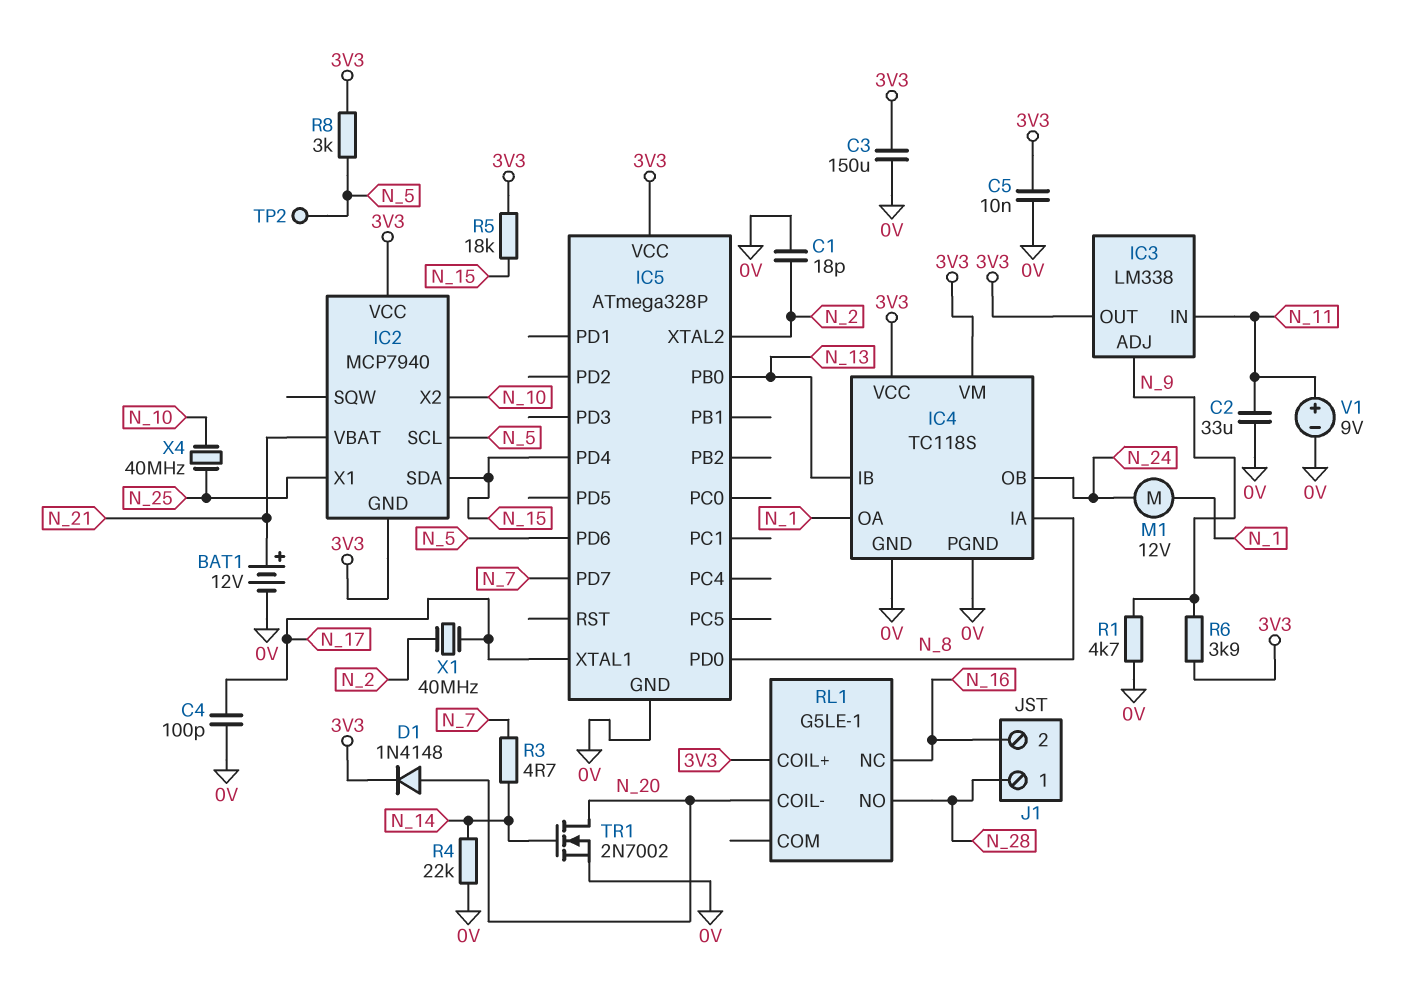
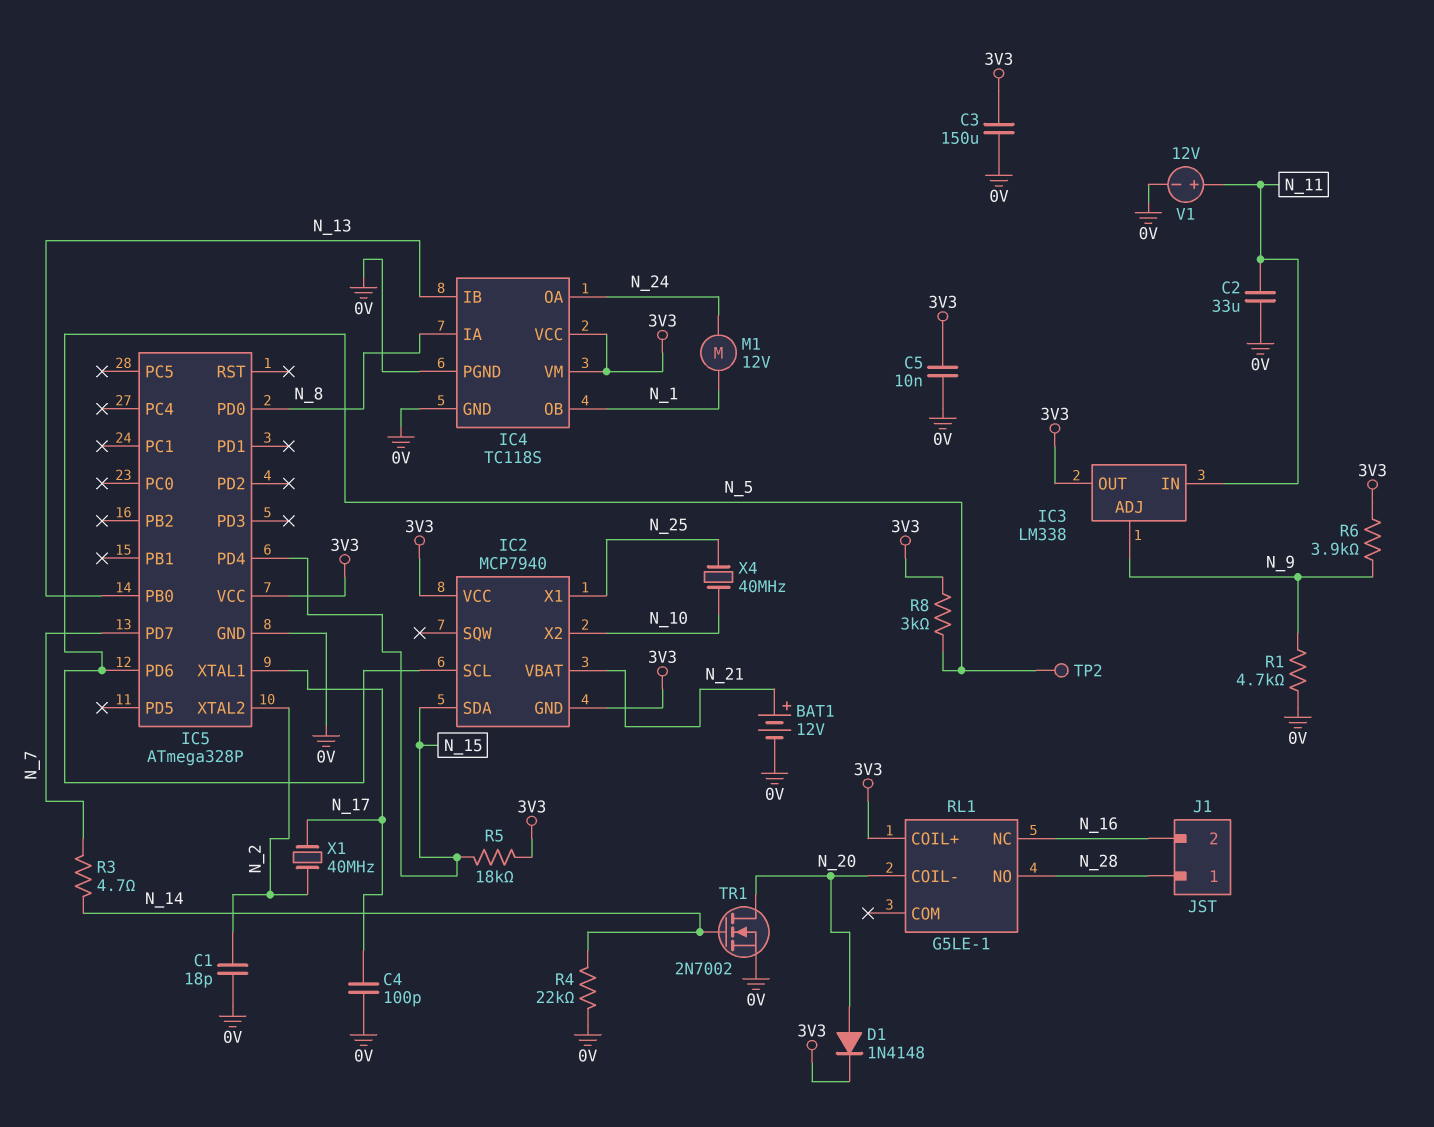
IC4 pin OA: N_1 -> N_24
IC4 pin OB: N_24 -> N_1
V1: 9V (plus N_11, minus 0V) -> 12V (plus N_11, minus 0V)

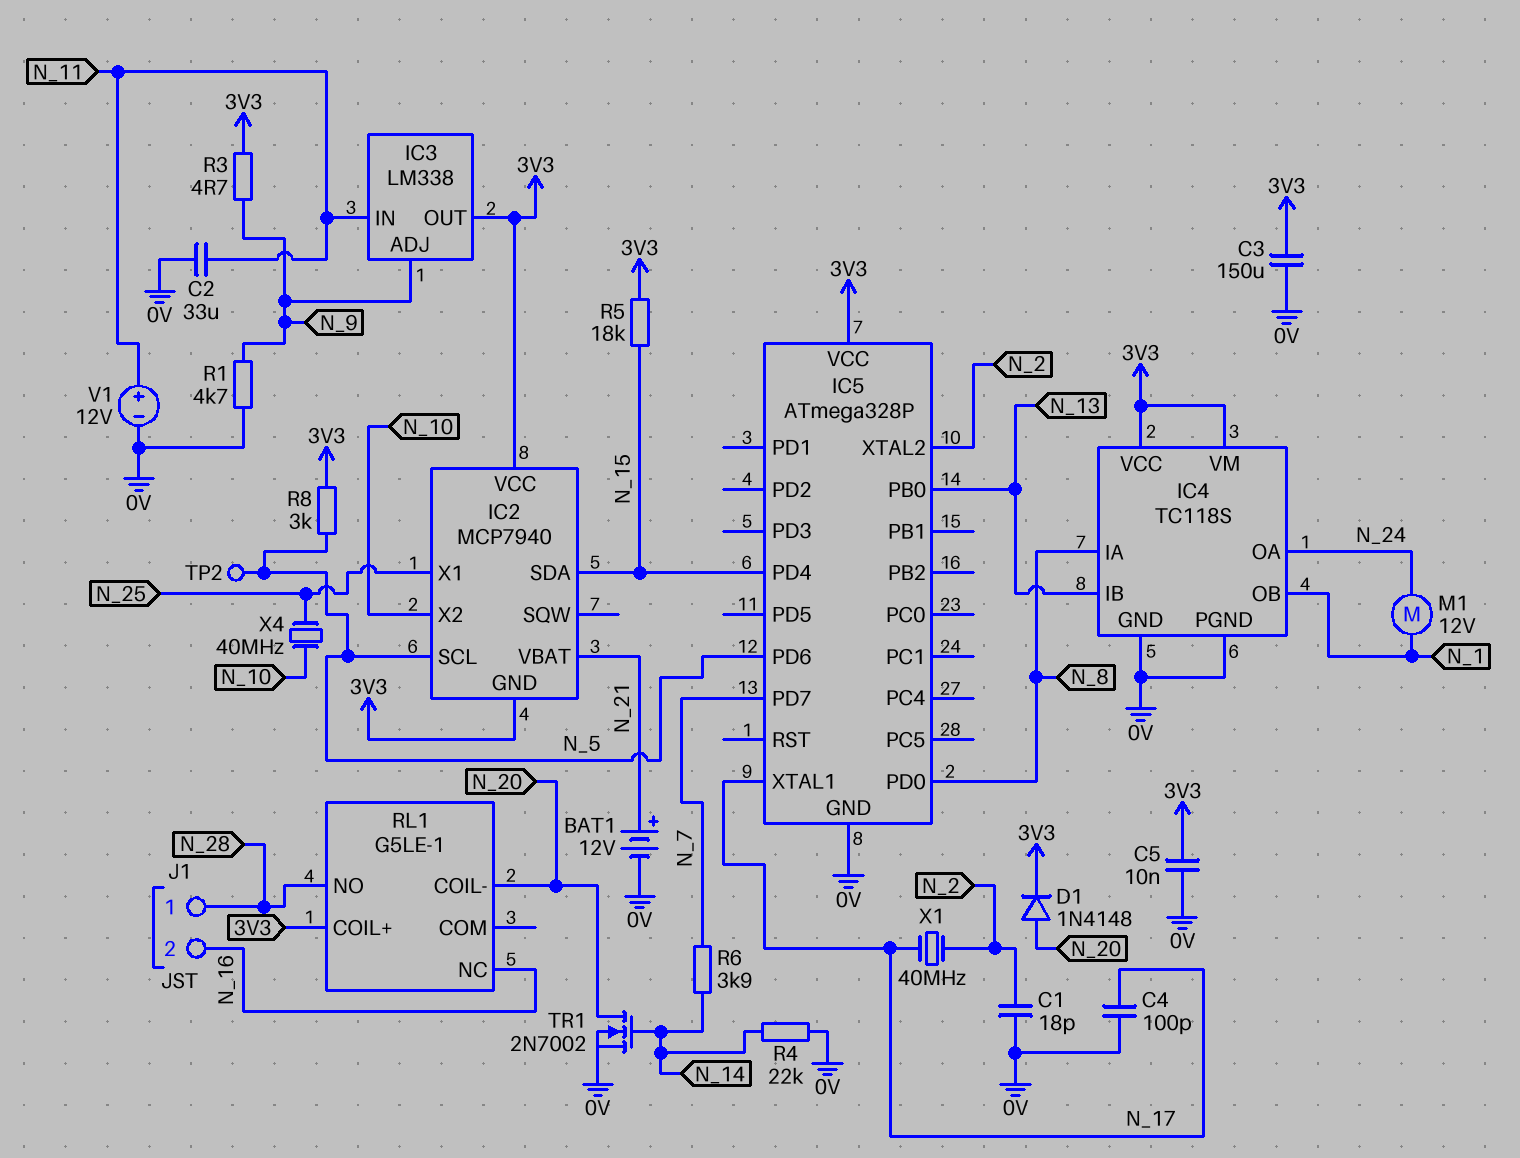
R3: 4.7 (N_7, N_14) -> 4.7 (3V3, N_9)
R6: 3.9k (3V3, N_9) -> 3.9k (N_7, N_14)

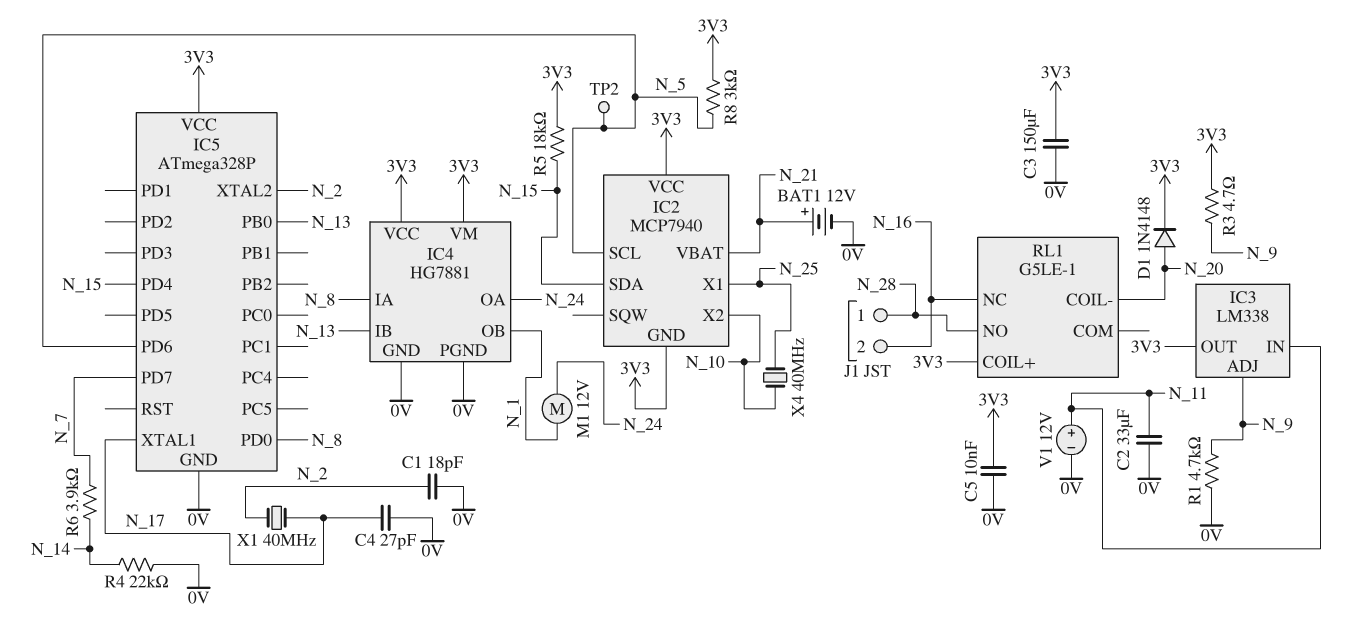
C4: 100pF (0V, N_17) -> 27pF (0V, N_17)
IC4: TC118S -> HG7881
TR1: NMOS 2N7002 (G N_14, D N_20, S 0V) -> none

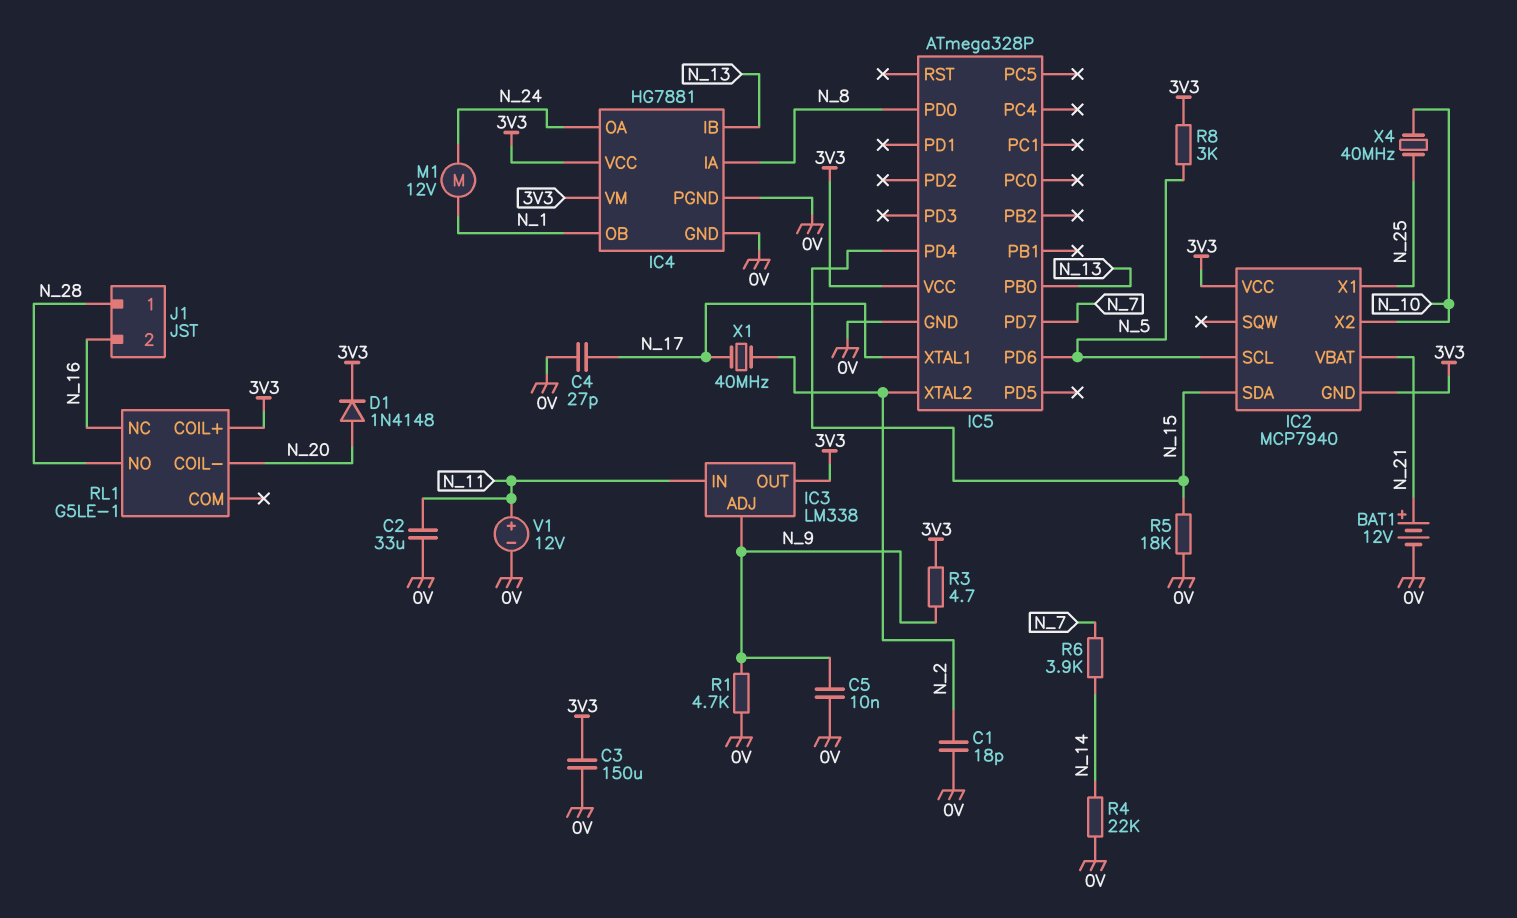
C5: 10nF (0V, 3V3) -> 10nF (0V, N_9)
R5: 18k (3V3, N_15) -> 18k (0V, N_15)
TP2: test point (N_5) -> none

